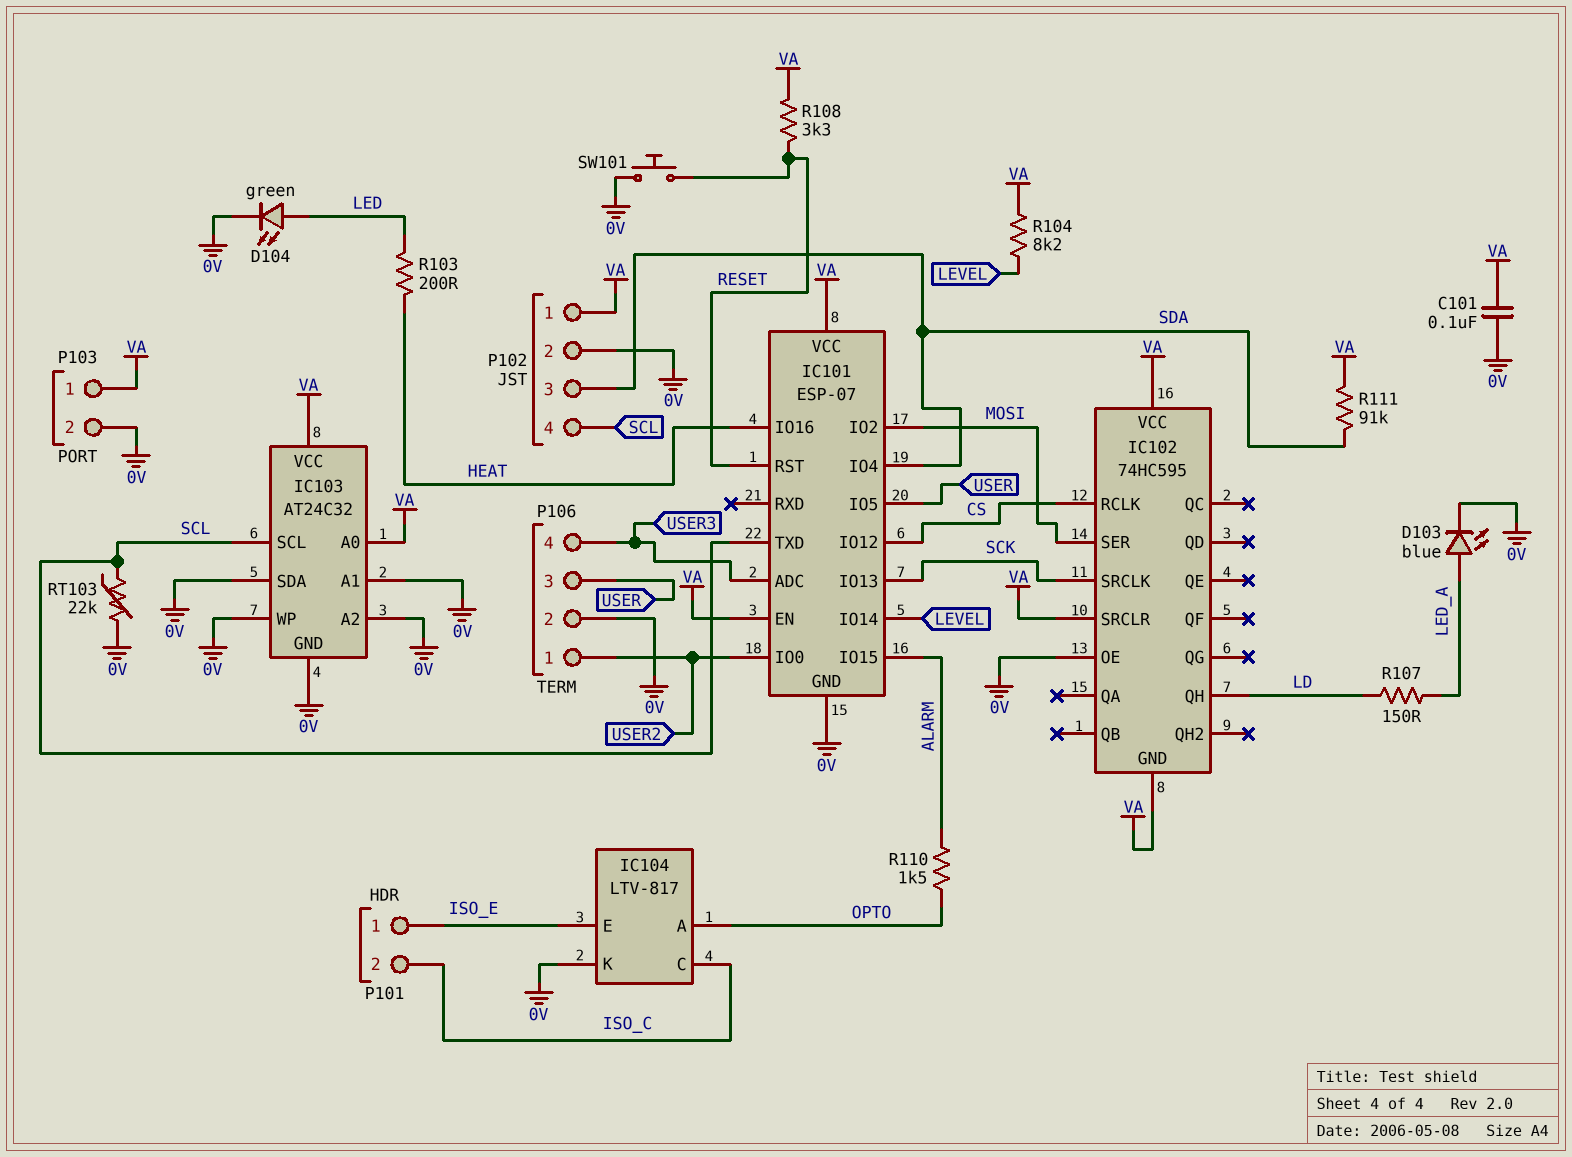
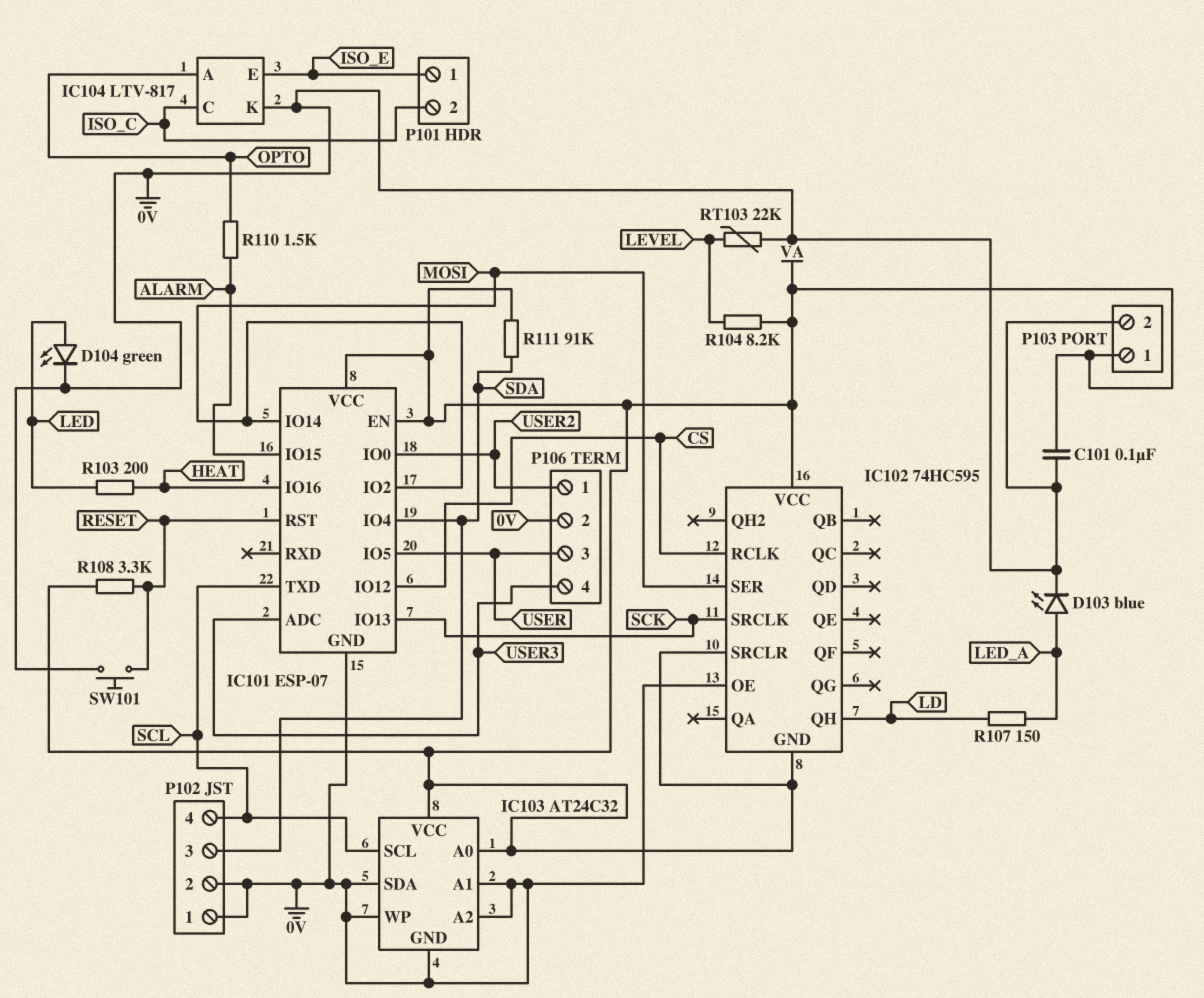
IC101 pin IO14: LEVEL -> MOSI
P102 pin 1: VA -> 0V
RT103: 22k (0V, SCL) -> 22k (0V, LEVEL)

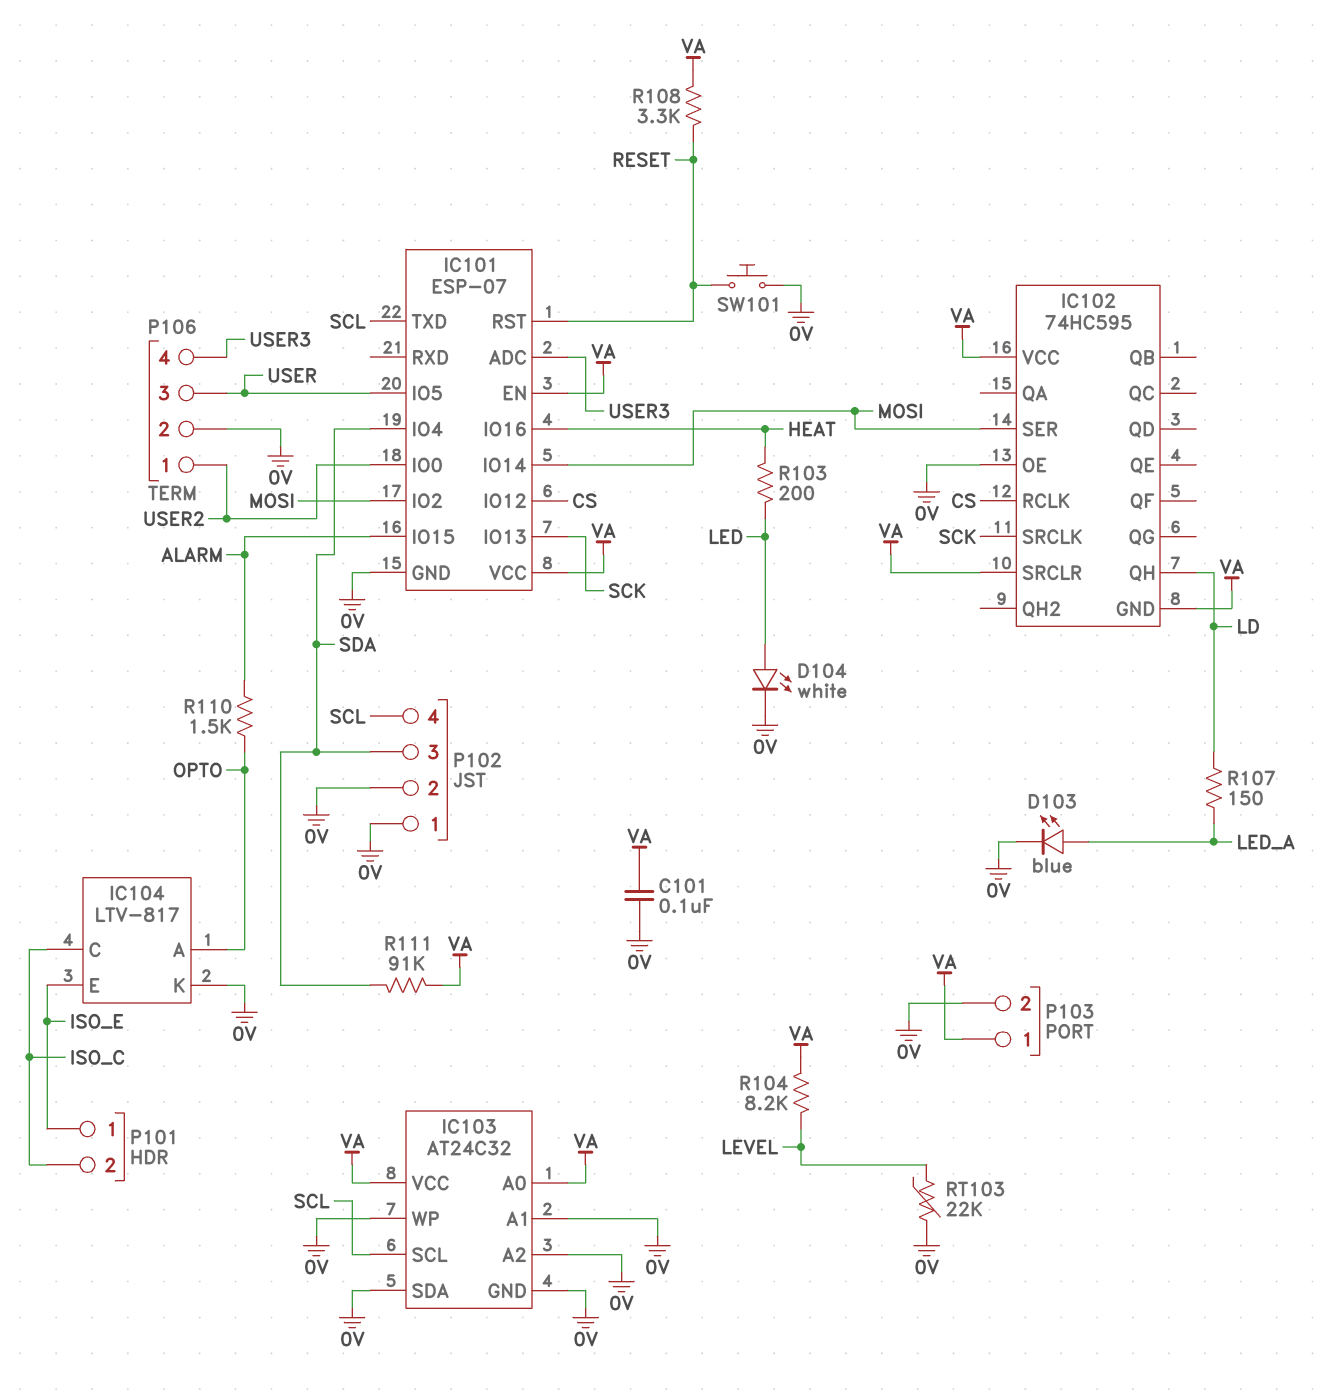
D104: LED green (A LED, K 0V) -> LED white (A LED, K 0V)

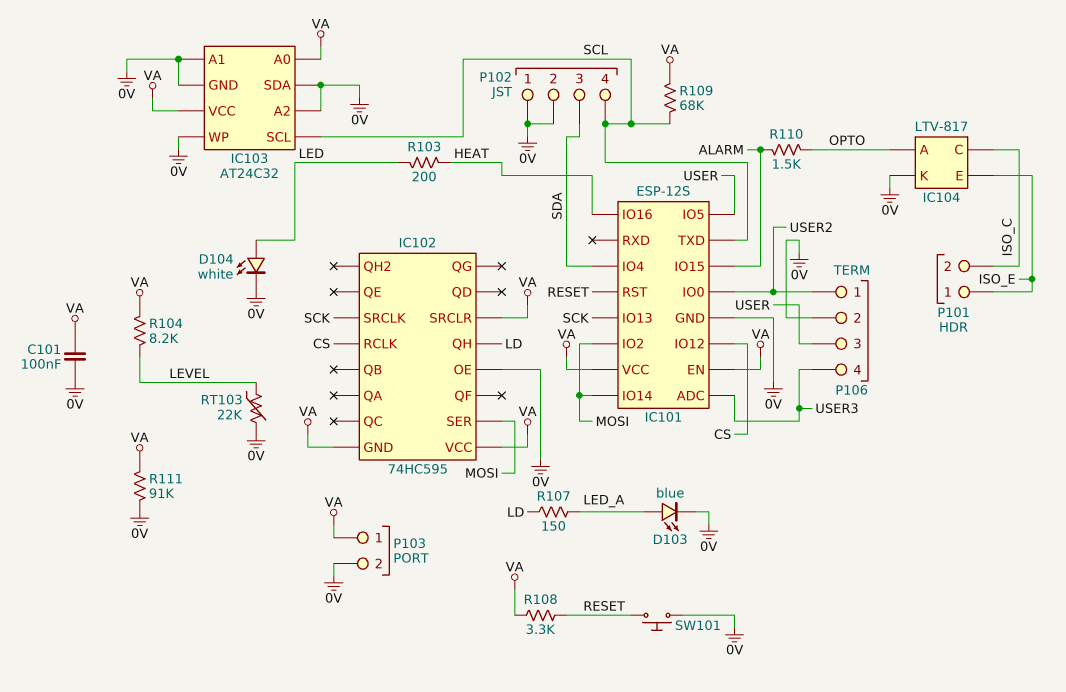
IC101: ESP-07 -> ESP-12S
R109: none -> 68k (SCL, VA)
R111: 91k (SDA, VA) -> 91k (0V, VA)

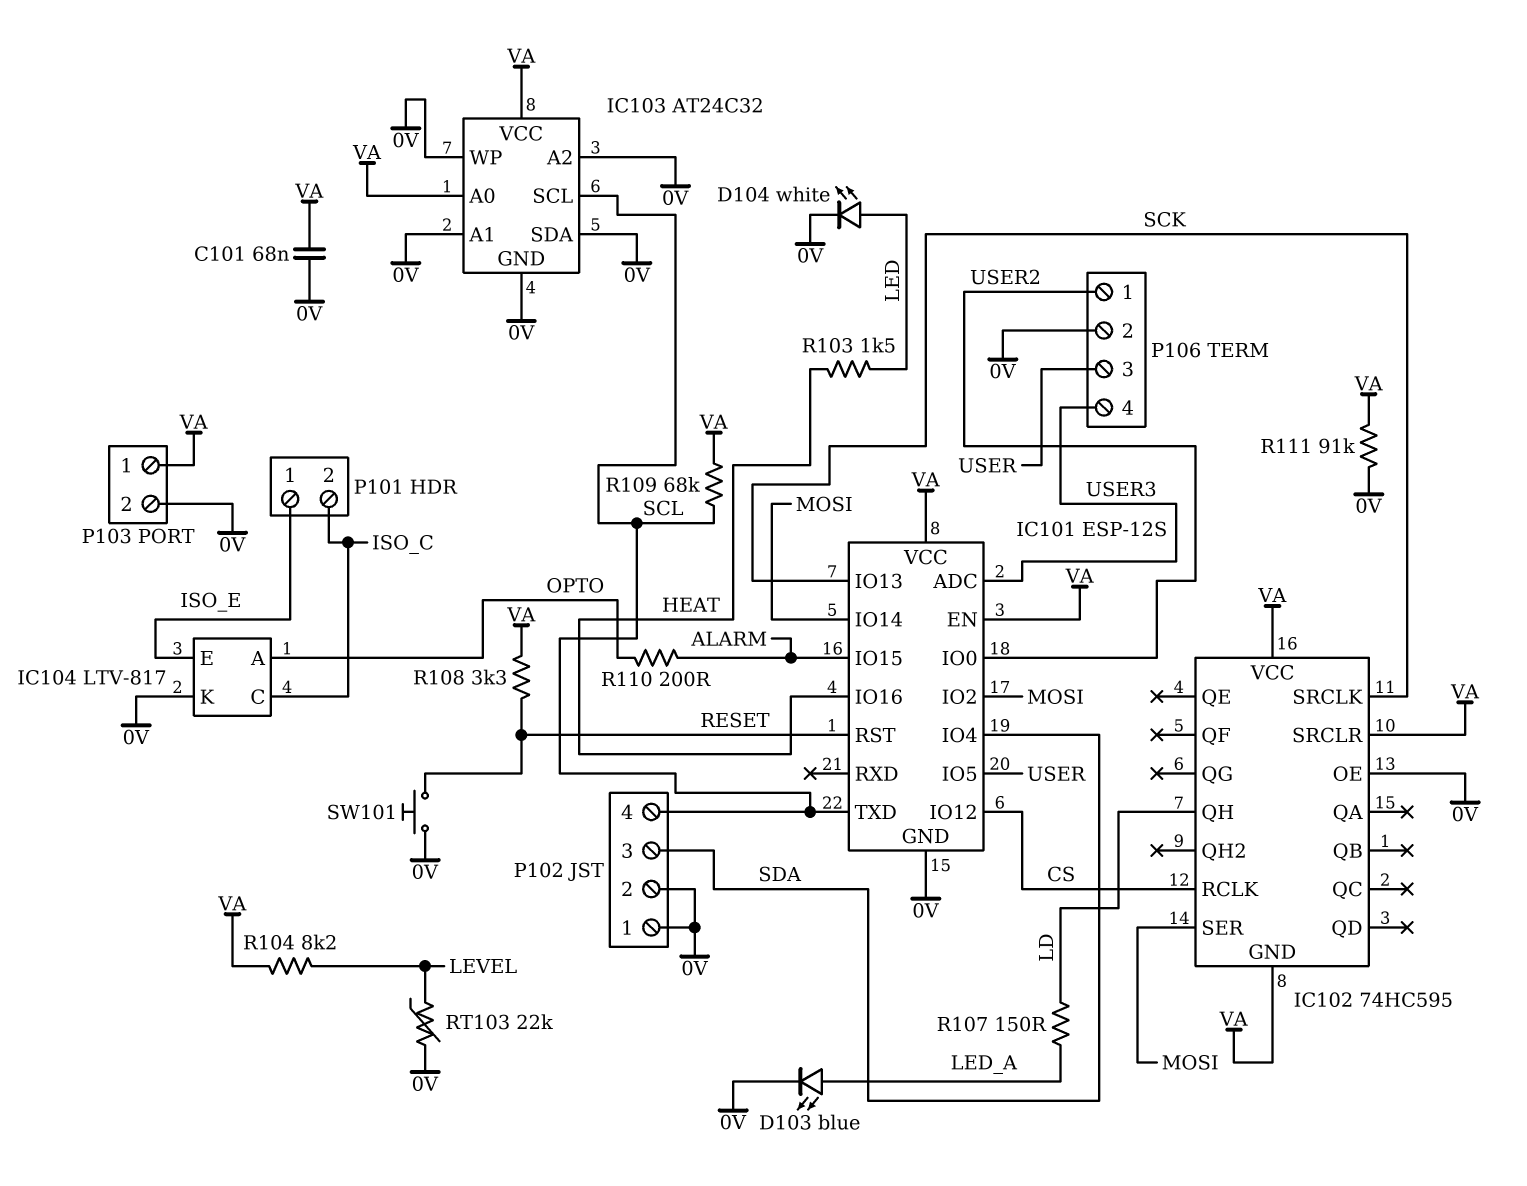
C101: 100nF (0V, VA) -> 68nF (0V, VA)
R103: 200 (HEAT, LED) -> 1.5k (HEAT, LED)
R110: 1.5k (ALARM, OPTO) -> 200 (ALARM, OPTO)

